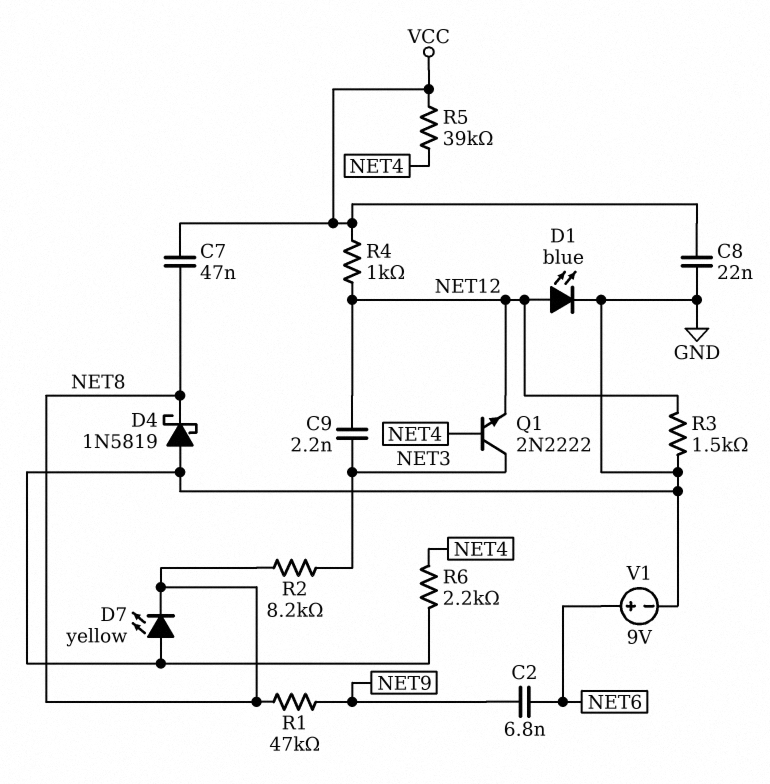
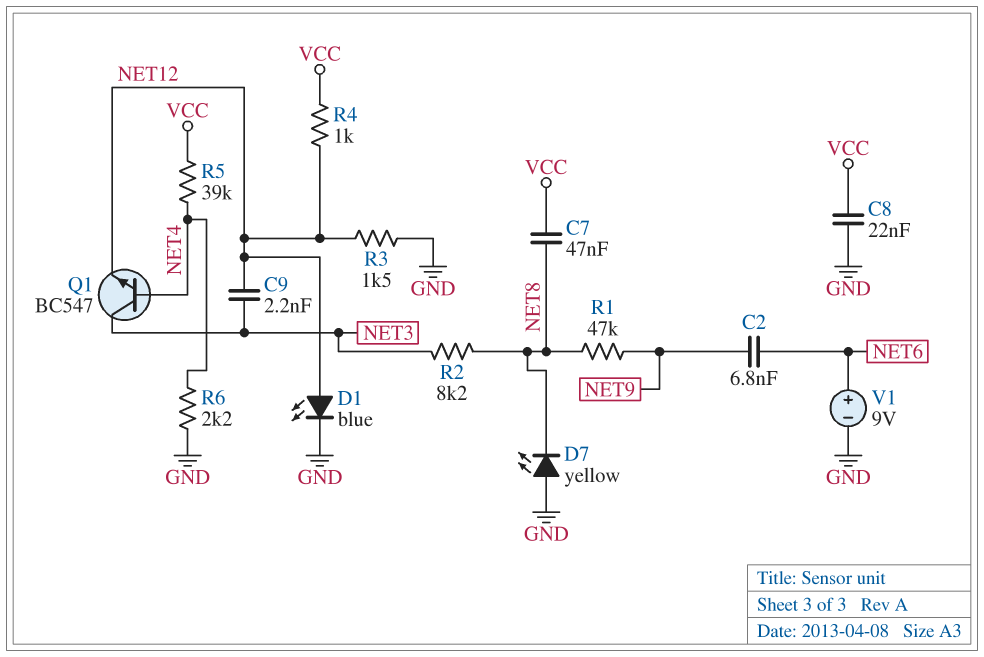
D4: schottky 1N5819 (A GND, K NET8) -> none
Q1: NPN 2N2222 (B NET4, C NET3, E NET12) -> NPN BC547 (B NET4, C NET3, E NET12)

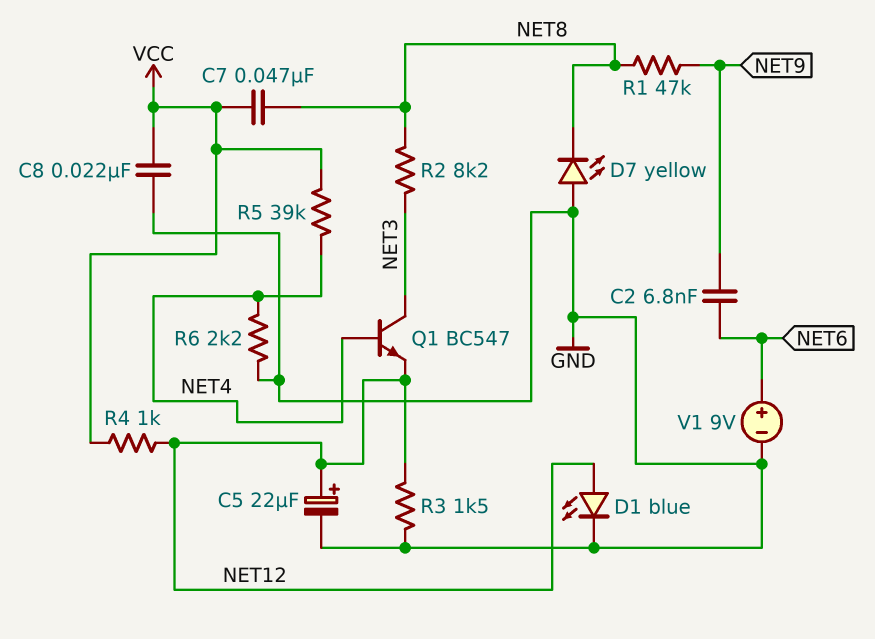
C5: none -> 22uF (plus NET12, minus GND)
C9: 2.2nF (NET3, NET12) -> none

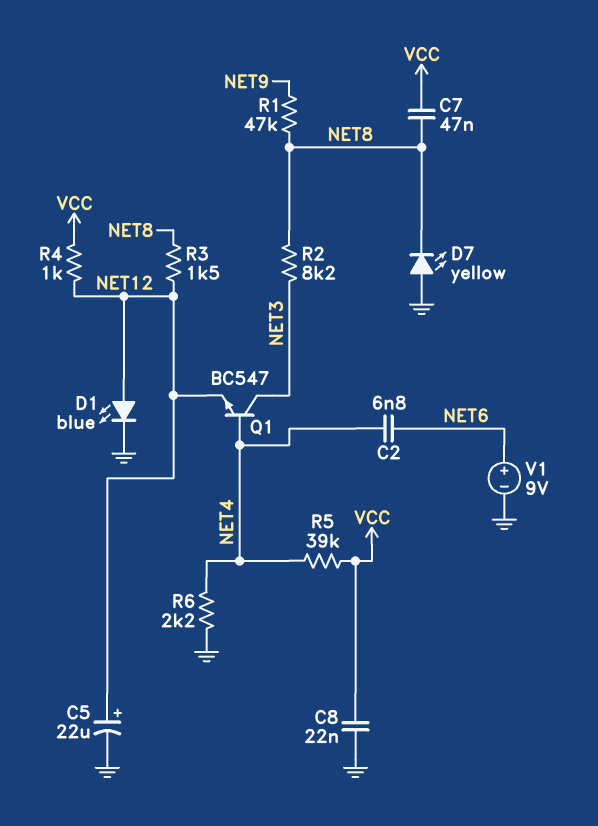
C2: 6.8nF (NET6, NET9) -> 6.8nF (NET4, NET6)
R3: 1.5k (GND, NET12) -> 1.5k (NET8, NET12)

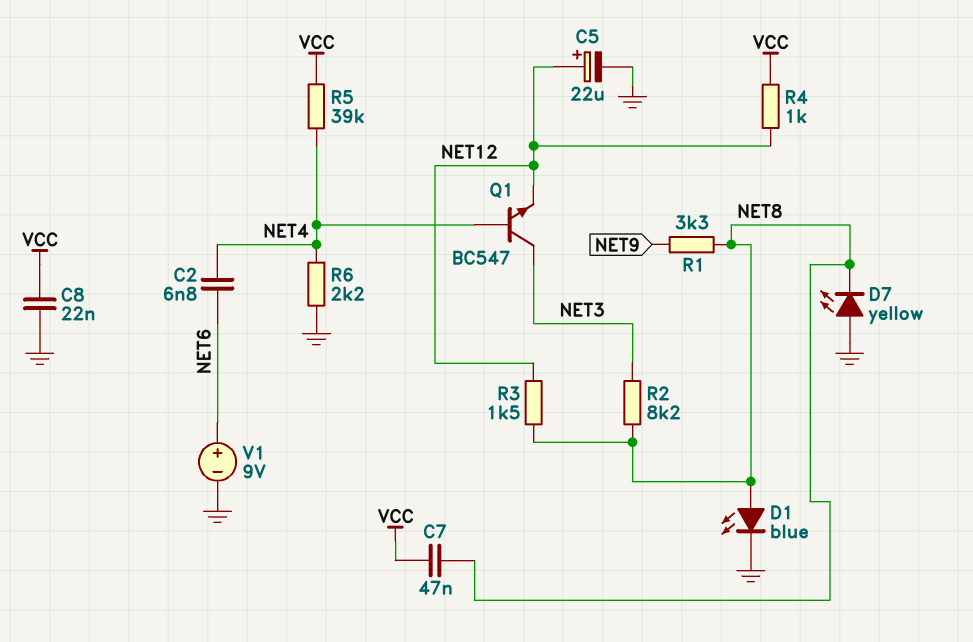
D1: LED blue (A NET12, K GND) -> LED blue (A NET8, K GND)
R1: 47k (NET8, NET9) -> 3.3k (NET8, NET9)

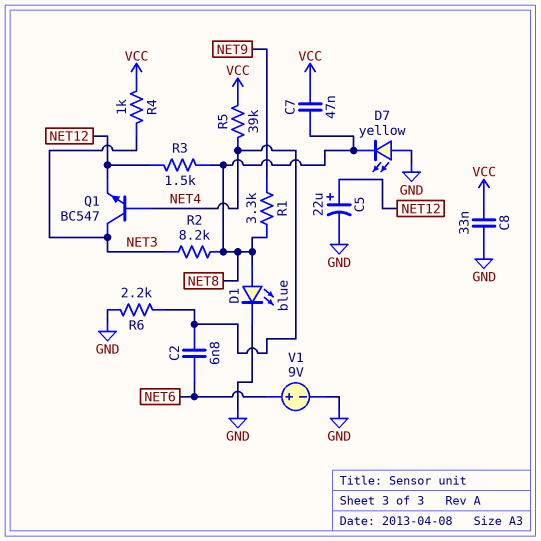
C8: 22nF (GND, VCC) -> 33nF (GND, VCC)
R4: 1k (NET12, VCC) -> 1k (NET3, VCC)

